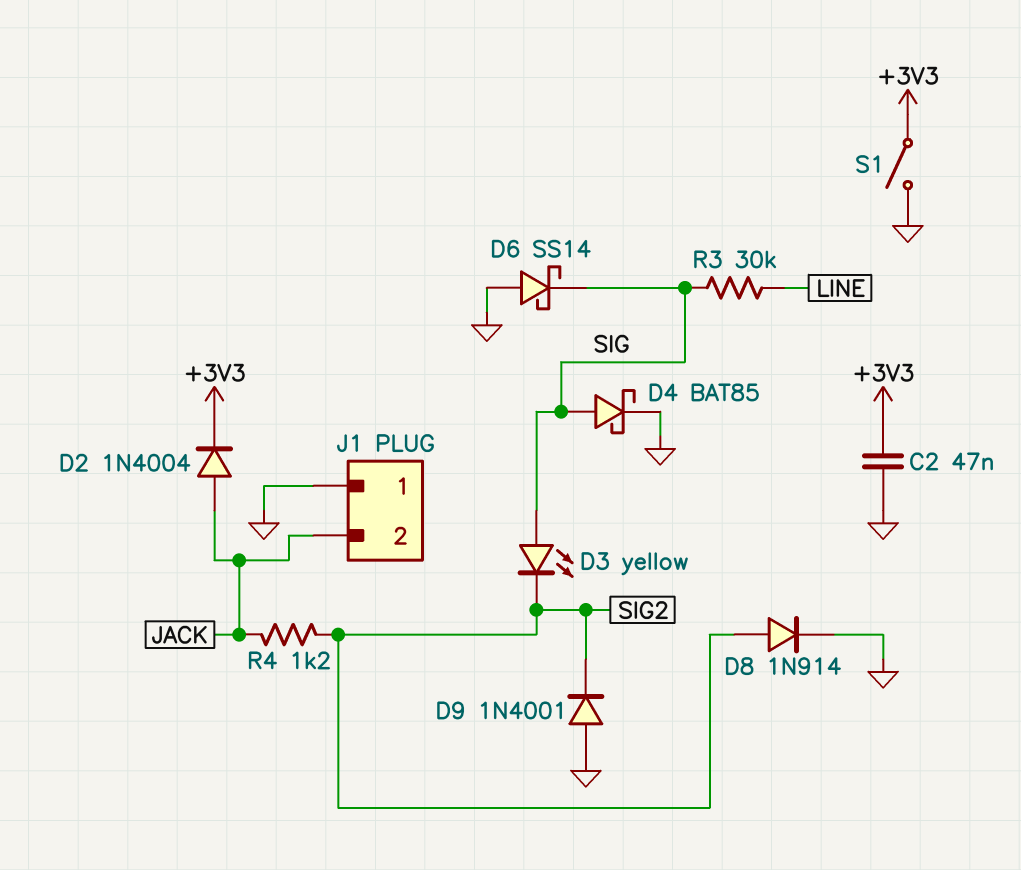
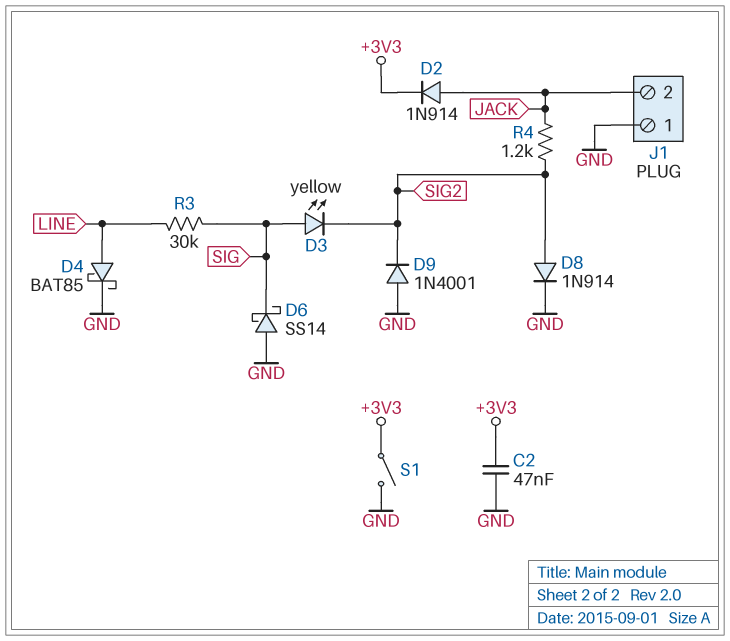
D2: diode 1N4004 (A JACK, K +3V3) -> diode 1N914 (A JACK, K +3V3)
D4: schottky BAT85 (A SIG, K GND) -> schottky BAT85 (A LINE, K GND)

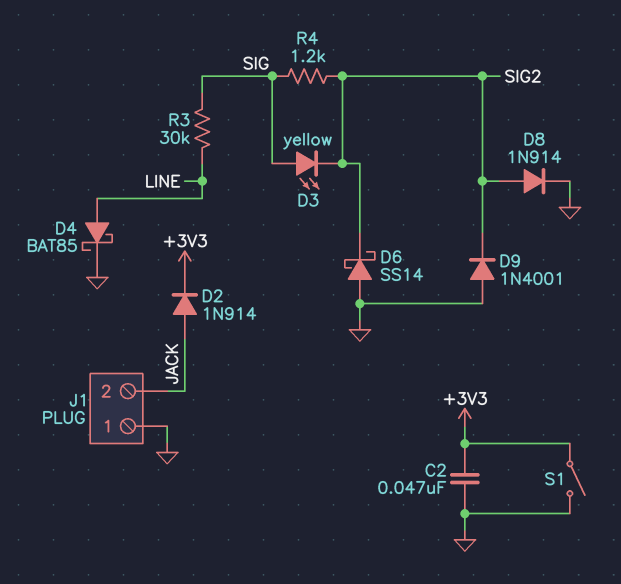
D6: schottky SS14 (A GND, K SIG) -> schottky SS14 (A GND, K SIG2)
R4: 1.2k (JACK, SIG2) -> 1.2k (SIG, SIG2)

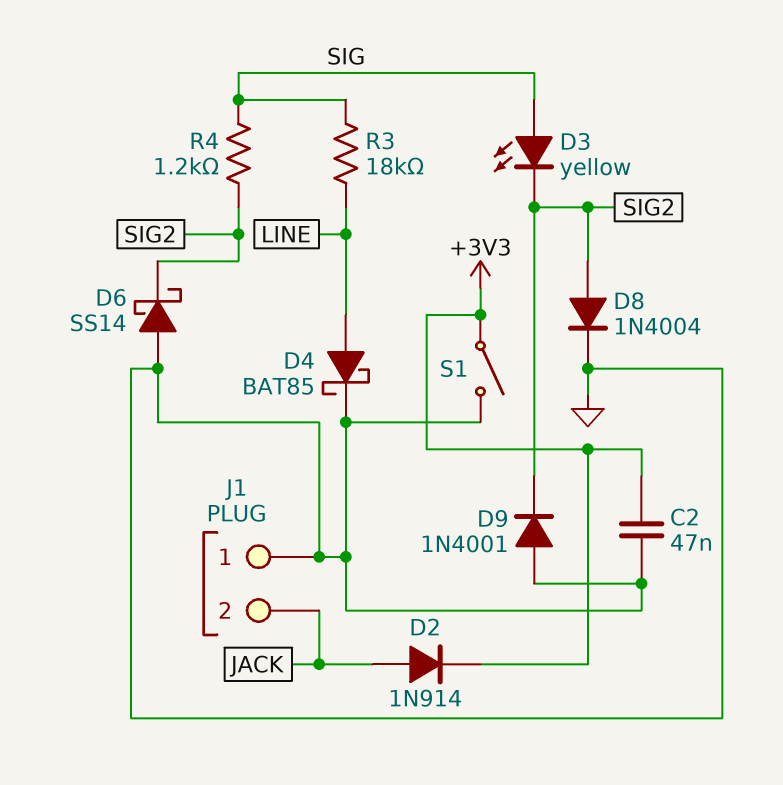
D8: diode 1N914 (A SIG2, K GND) -> diode 1N4004 (A SIG2, K GND)
R3: 30k (LINE, SIG) -> 18k (LINE, SIG)

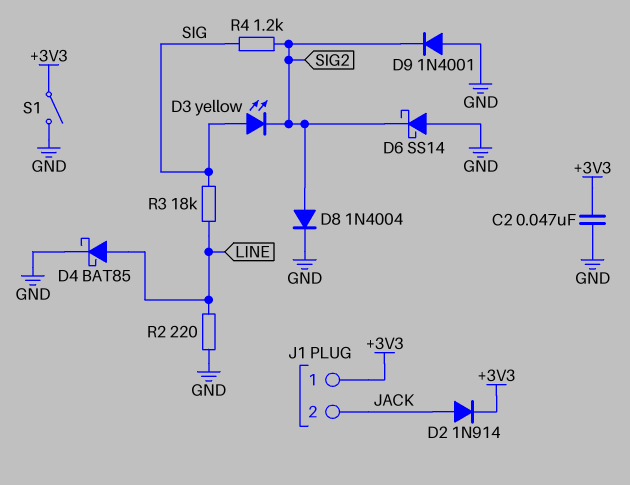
J1 pin 1: GND -> +3V3
R2: none -> 220 (GND, LINE)

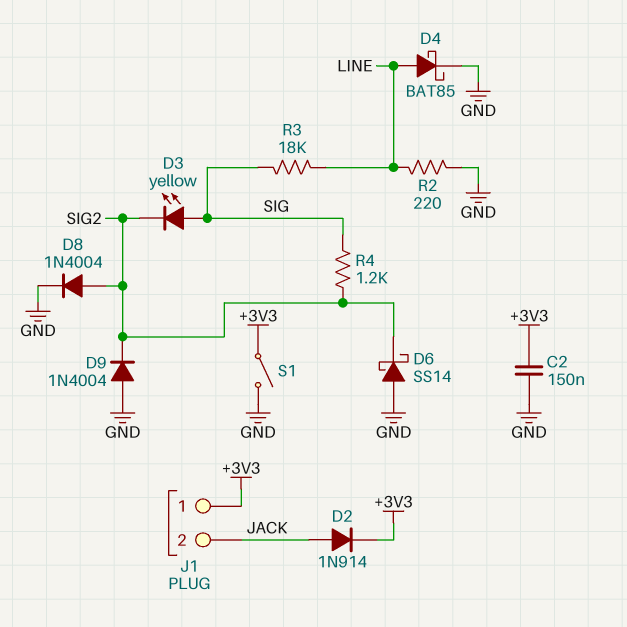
C2: 47nF (+3V3, GND) -> 150nF (+3V3, GND)
D9: diode 1N4001 (A GND, K SIG2) -> diode 1N4004 (A GND, K SIG2)

